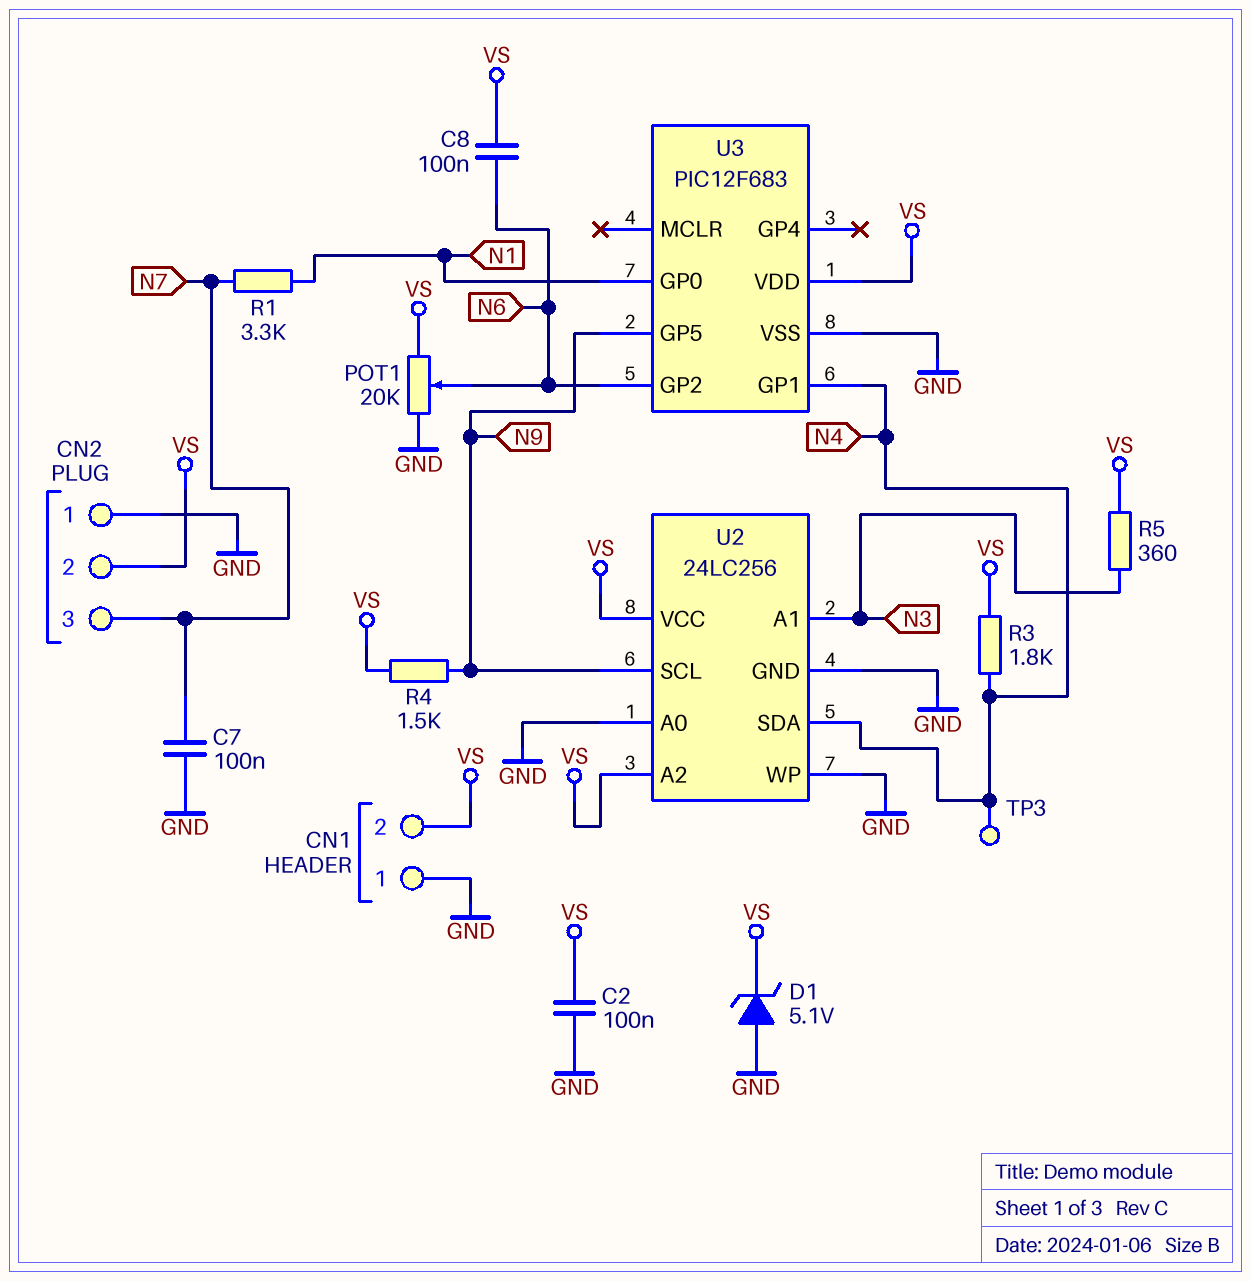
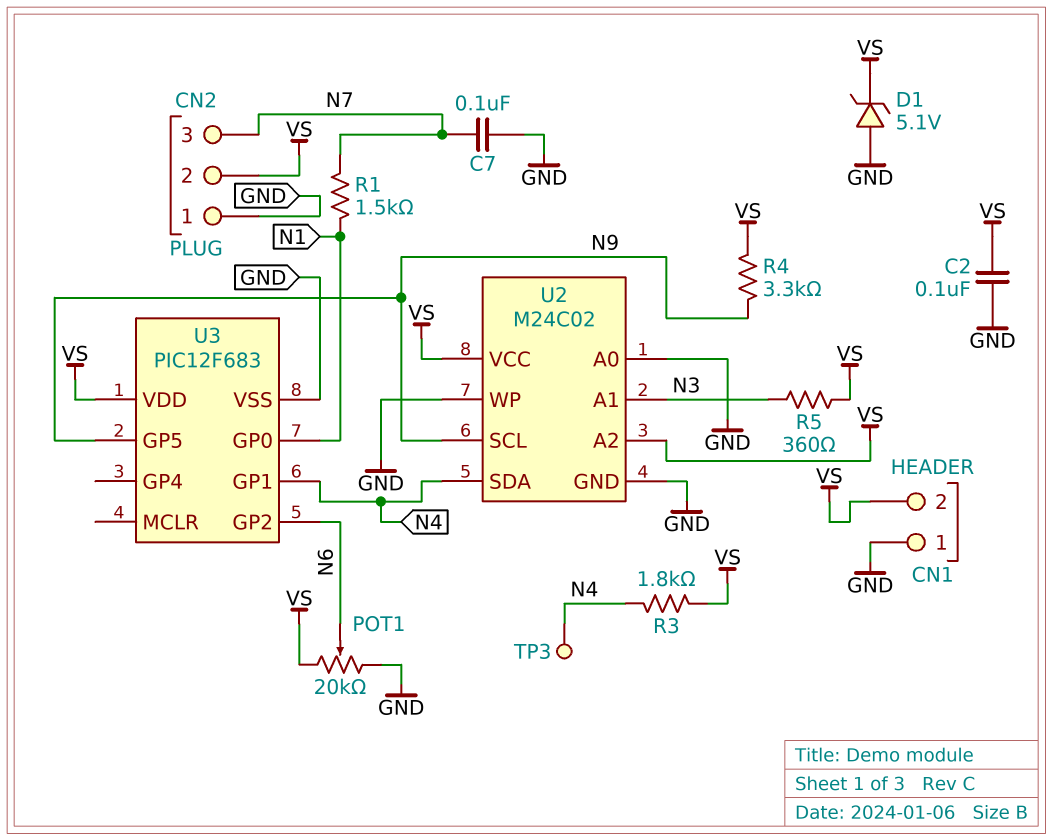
C8: 100nF (N6, VS) -> none
R1: 3.3k (N1, N7) -> 1.5k (N1, N7)
R4: 1.5k (N9, VS) -> 3.3k (N9, VS)
U2: 24LC256 -> M24C02

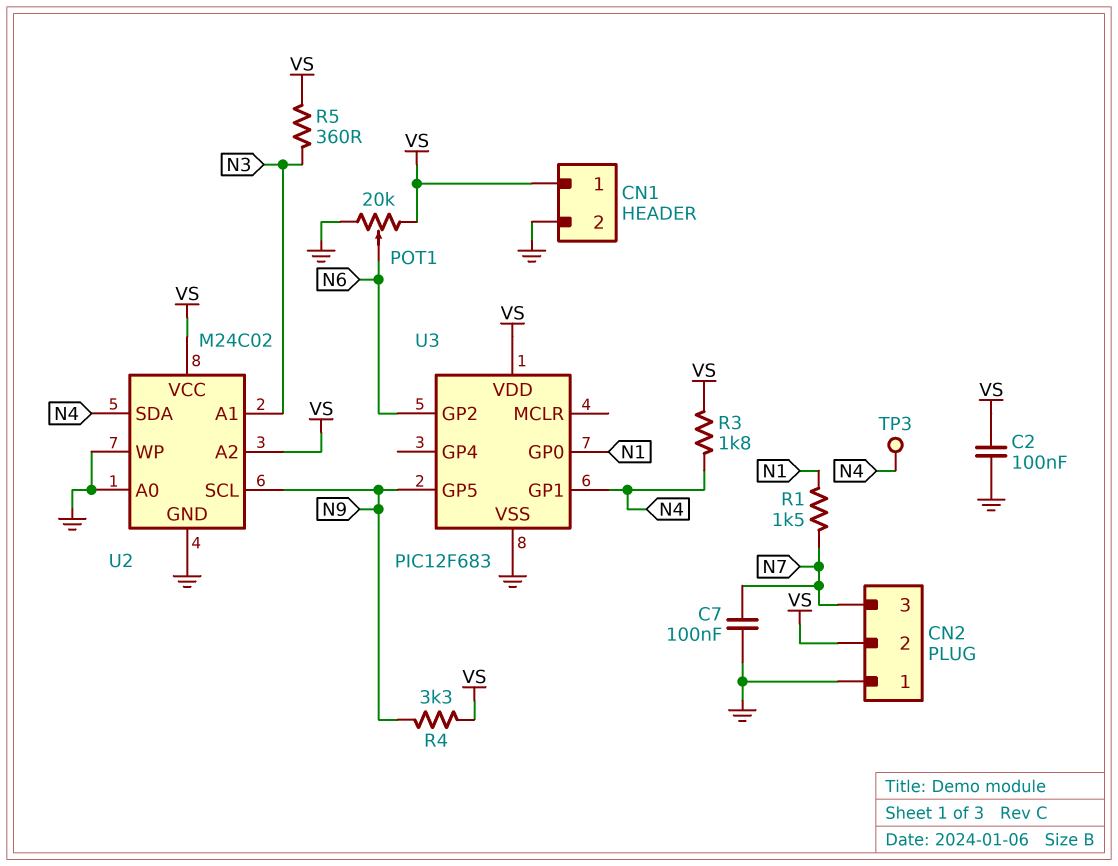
CN1 pin 1: GND -> VS
CN1 pin 2: VS -> GND
D1: zener 5.1V (A GND, K VS) -> none

